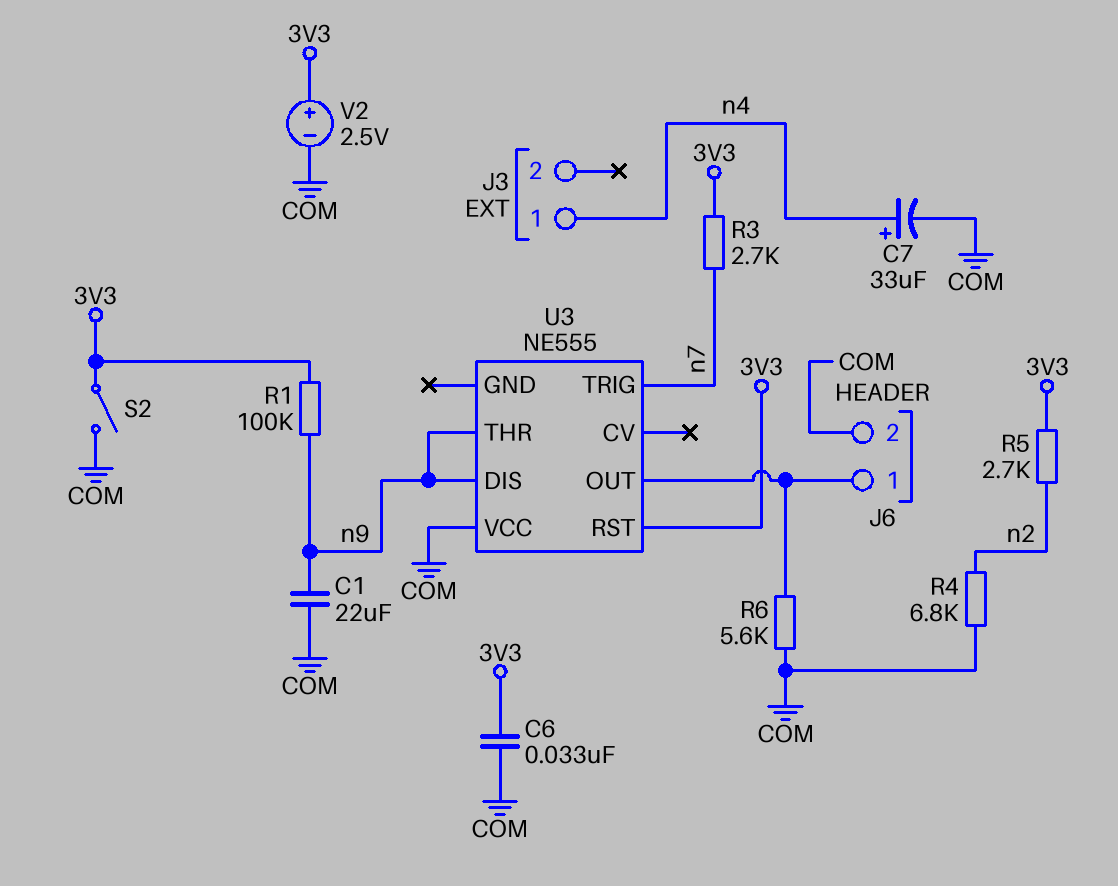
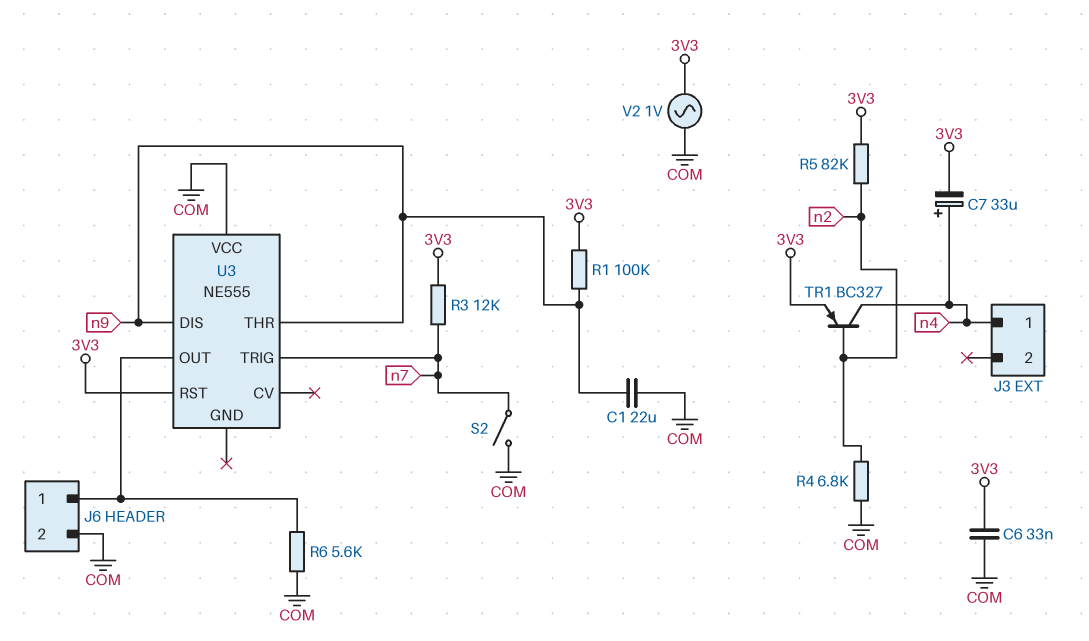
C7: 33uF (plus n4, minus COM) -> 33uF (plus n4, minus 3V3)
R3: 2.7k (3V3, n7) -> 12k (3V3, n7)
R5: 2.7k (3V3, n2) -> 82k (3V3, n2)
S2: switch (3V3, COM) -> switch (COM, n7)
TR1: none -> PNP BC327 (B n2, C n4, E 3V3)
V2: 2.5V (plus 3V3, minus COM) -> AC 1V (3V3, COM)

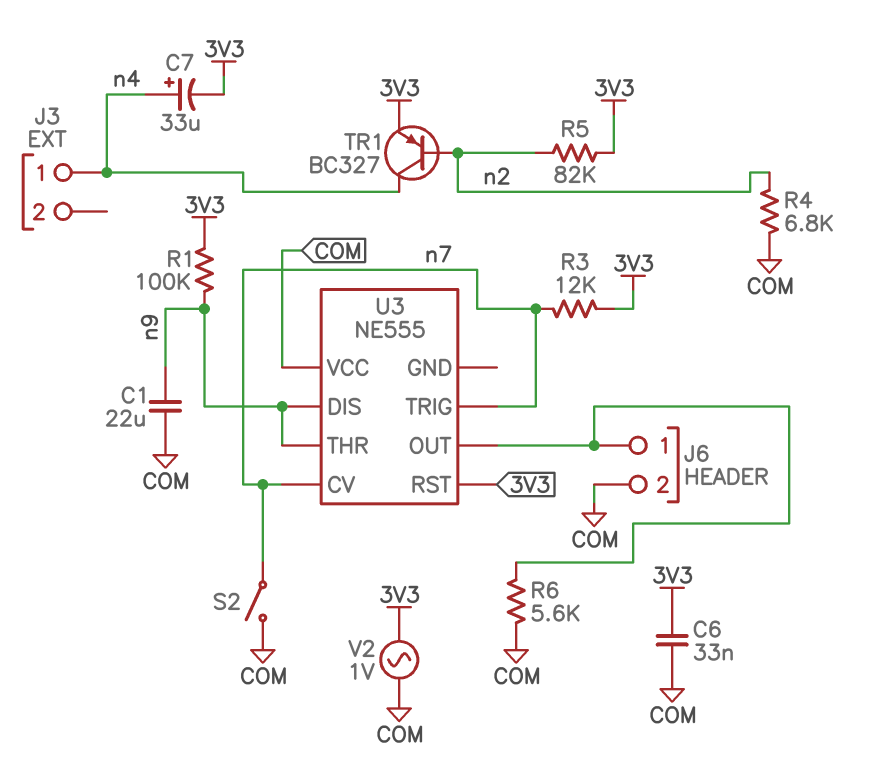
U3 pin CV: none -> n7

